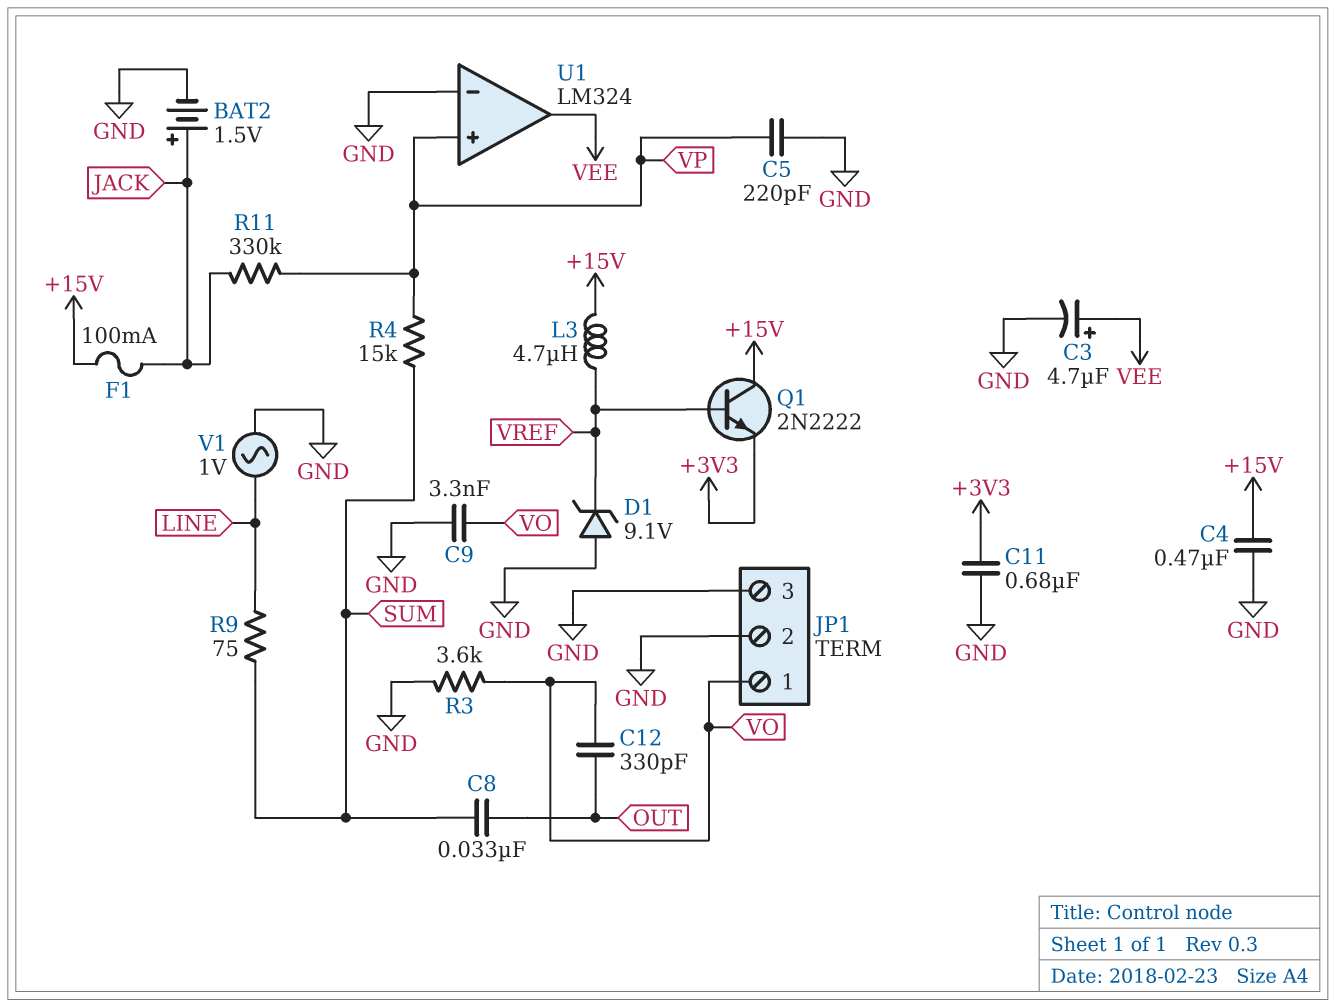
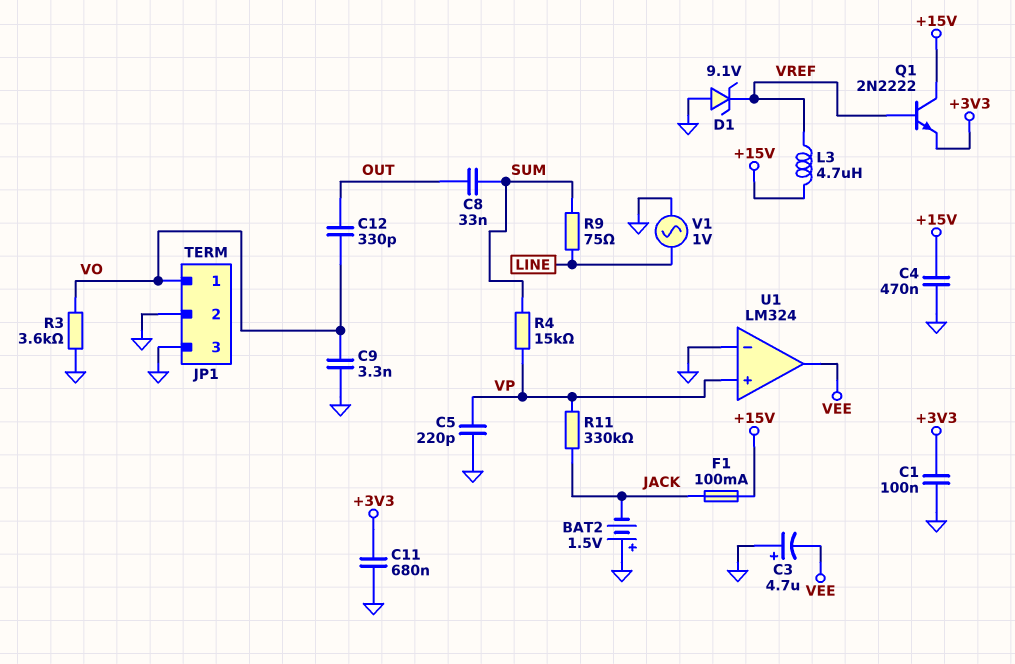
BAT2: 1.5V (plus JACK, minus GND) -> 1.5V (plus GND, minus JACK)
C1: none -> 100nF (+3V3, GND)
C3: 4.7uF (plus VEE, minus GND) -> 4.7uF (plus GND, minus VEE)

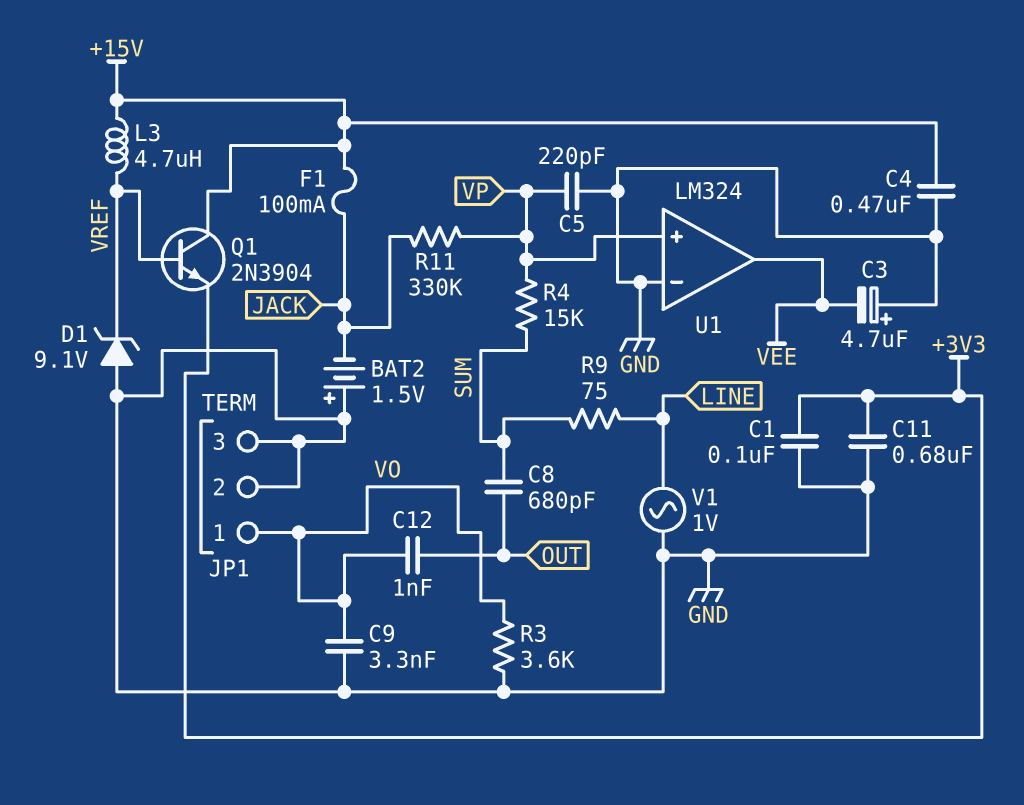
C8: 33nF (OUT, SUM) -> 680pF (OUT, SUM)
C12: 330pF (OUT, VO) -> 1nF (OUT, VO)
Q1: NPN 2N2222 (B VREF, C +15V, E +3V3) -> NPN 2N3904 (B VREF, C +15V, E +3V3)

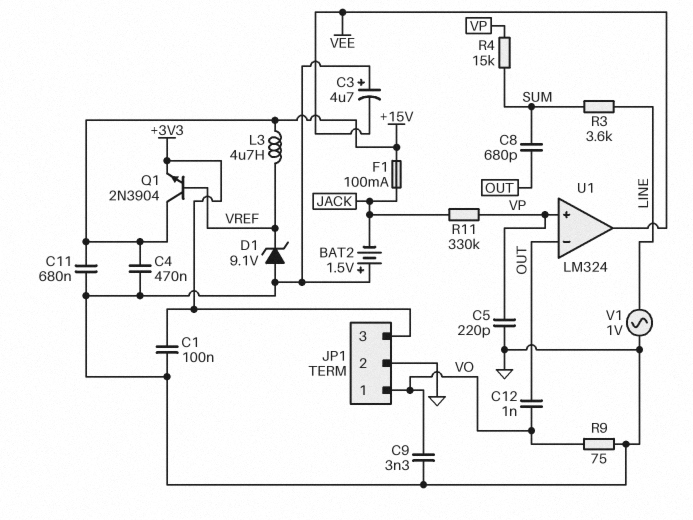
C11: 680nF (+3V3, GND) -> 680nF (+15V, GND)
JP1 pin 3: GND -> +3V3
R3: 3.6k (GND, VO) -> 3.6k (LINE, SUM)
R9: 75 (LINE, SUM) -> 75 (GND, VO)
U1 pin in-: GND -> OUT

